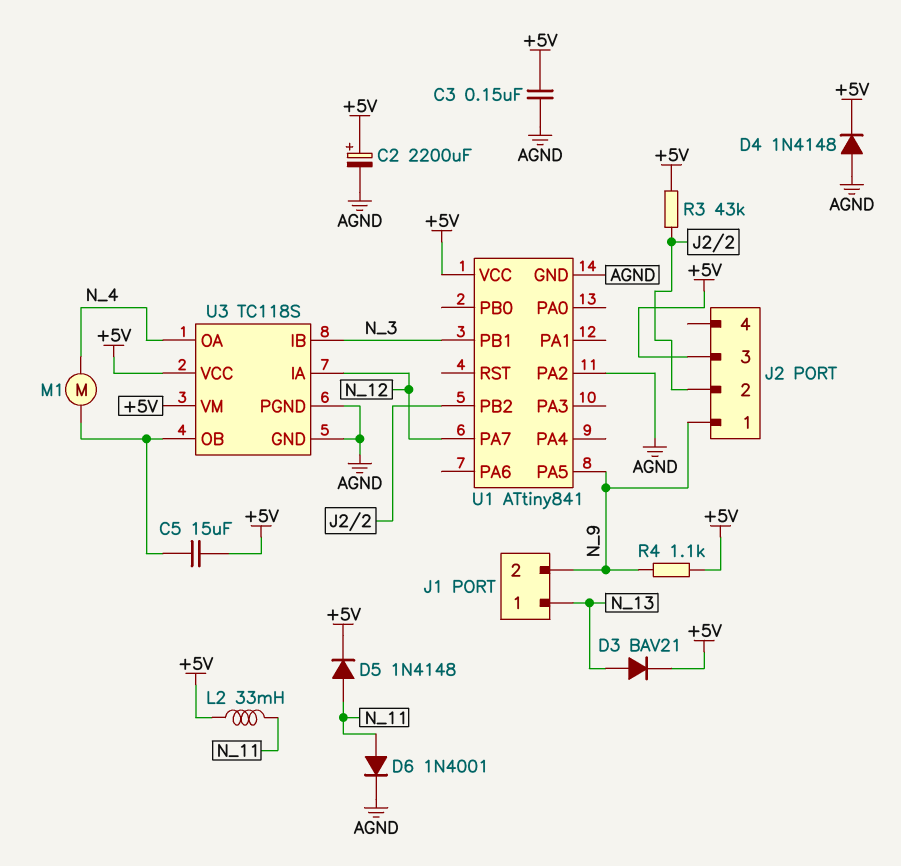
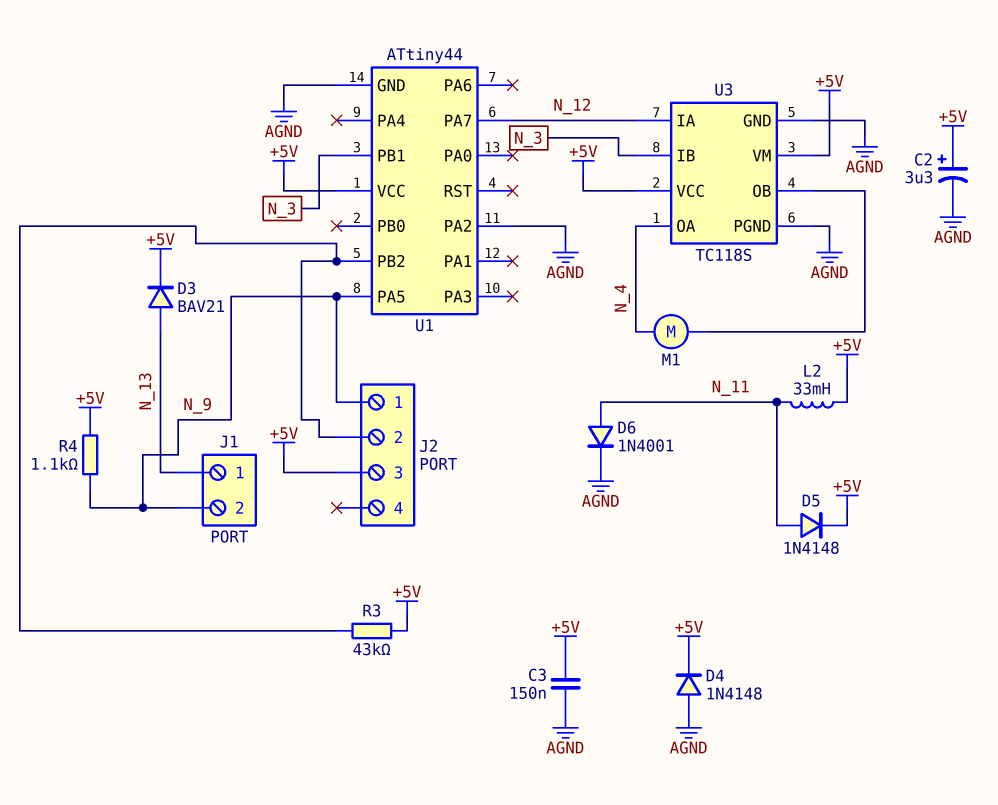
C2: 2200uF (plus +5V, minus AGND) -> 3.3uF (plus +5V, minus AGND)
C5: 15uF (+5V, U3/OB) -> none
U1: ATtiny841 -> ATtiny44

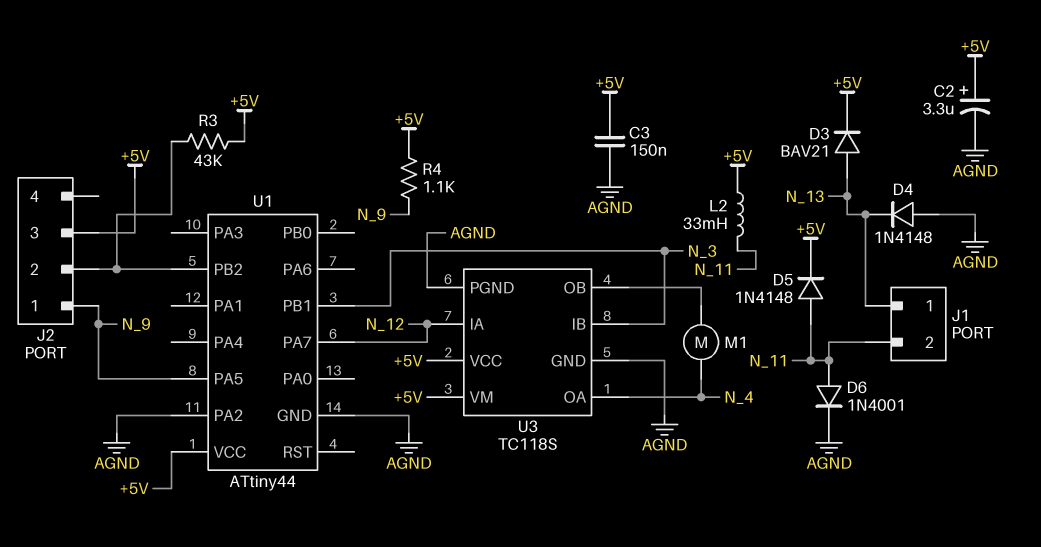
D4: diode 1N4148 (A AGND, K +5V) -> diode 1N4148 (A AGND, K N_13)
J1 pin 2: N_9 -> N_11

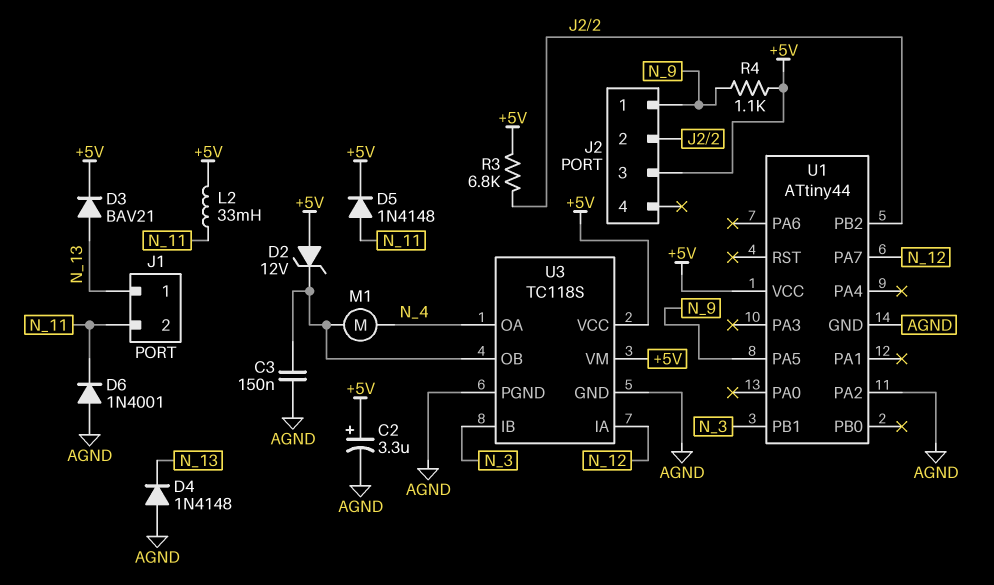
C3: 150nF (+5V, AGND) -> 150nF (AGND, U3/OB)
D2: none -> zener 12V (A +5V, K U3/OB)
D6: diode 1N4001 (A N_11, K AGND) -> diode 1N4001 (A AGND, K N_11)
R3: 43k (+5V, J2/2) -> 6.8k (+5V, J2/2)

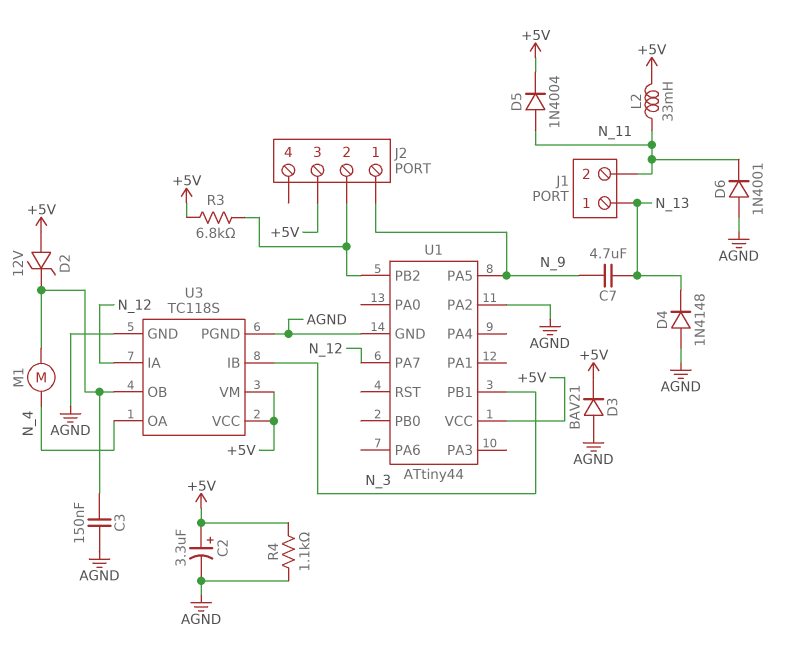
C7: none -> 4.7uF (N_9, N_13)
D3: diode BAV21 (A N_13, K +5V) -> diode BAV21 (A AGND, K +5V)
D5: diode 1N4148 (A N_11, K +5V) -> diode 1N4004 (A N_11, K +5V)
R4: 1.1k (+5V, N_9) -> 1.1k (+5V, AGND)

